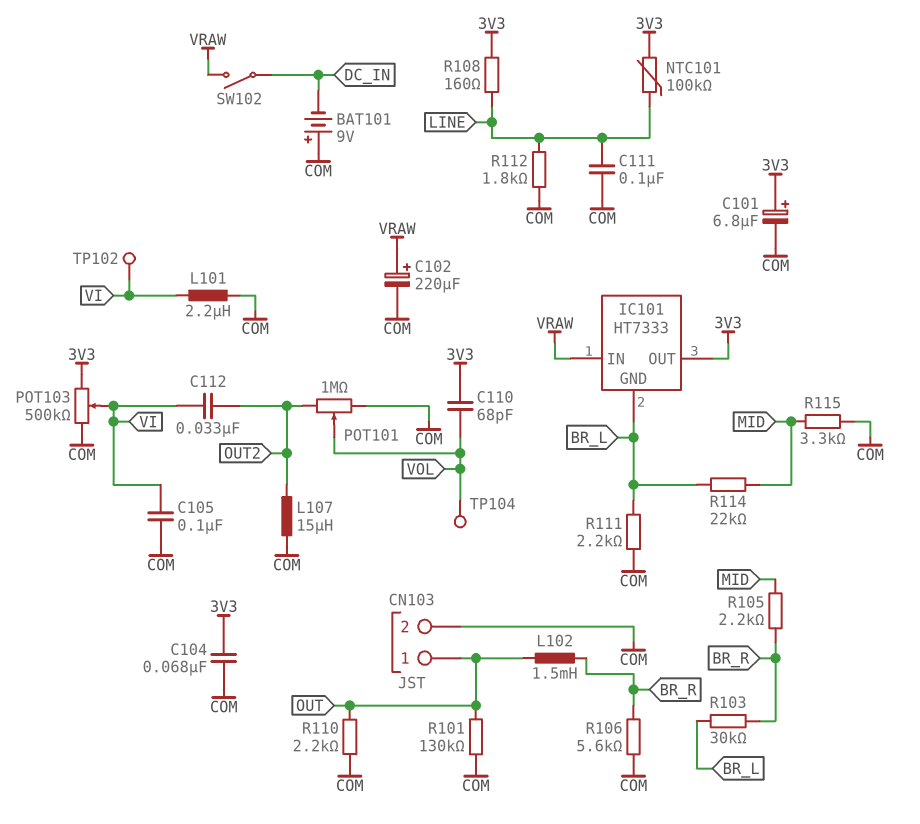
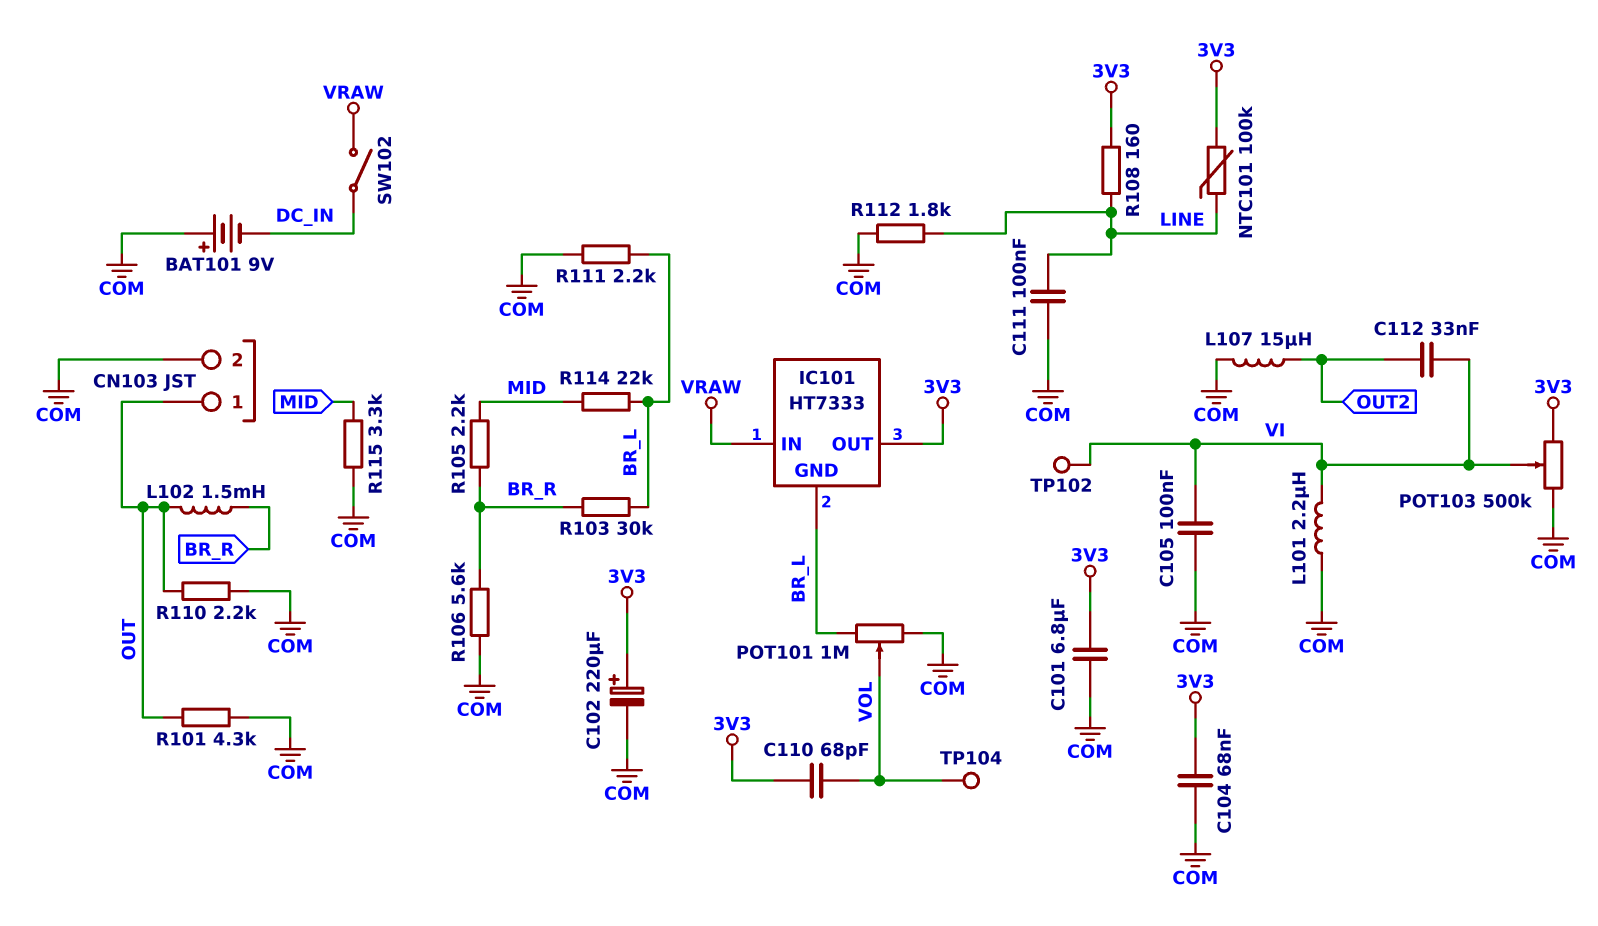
C101: 6.8uF (plus 3V3, minus COM) -> 6.8uF (3V3, COM)
C102: 220uF (plus VRAW, minus COM) -> 220uF (plus 3V3, minus COM)
POT101: 1M (COM, OUT2, wiper VOL) -> 1M (BR_L, COM, wiper VOL)
R101: 130k (COM, OUT) -> 4.3k (COM, OUT)

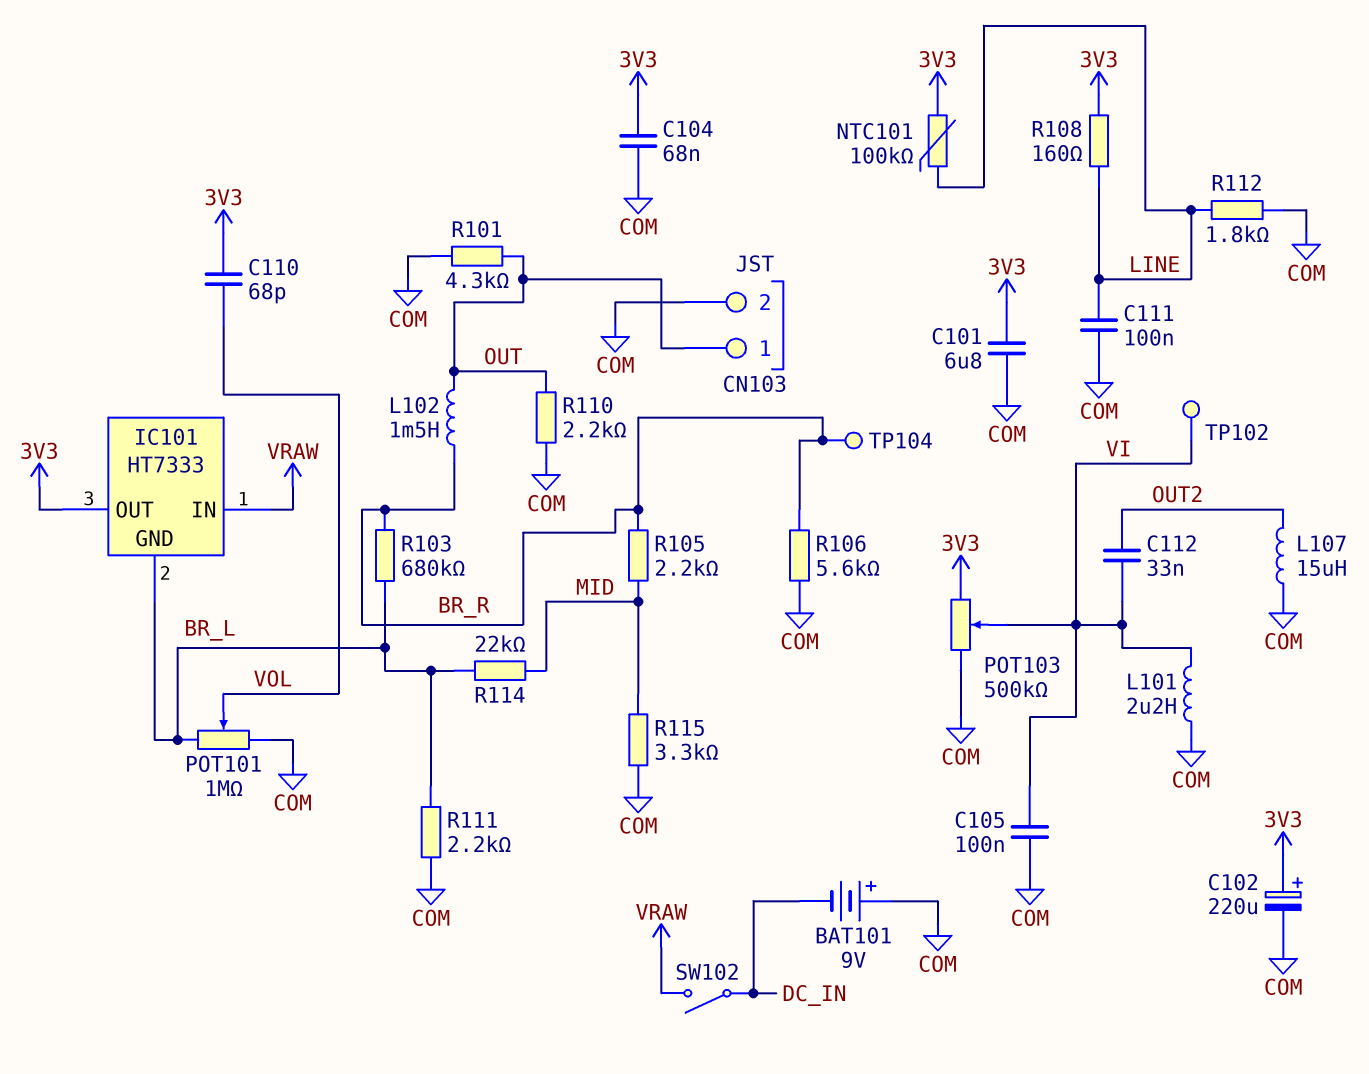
R103: 30k (BR_L, BR_R) -> 680k (BR_L, BR_R)
TP104: test point (VOL) -> test point (BR_R)

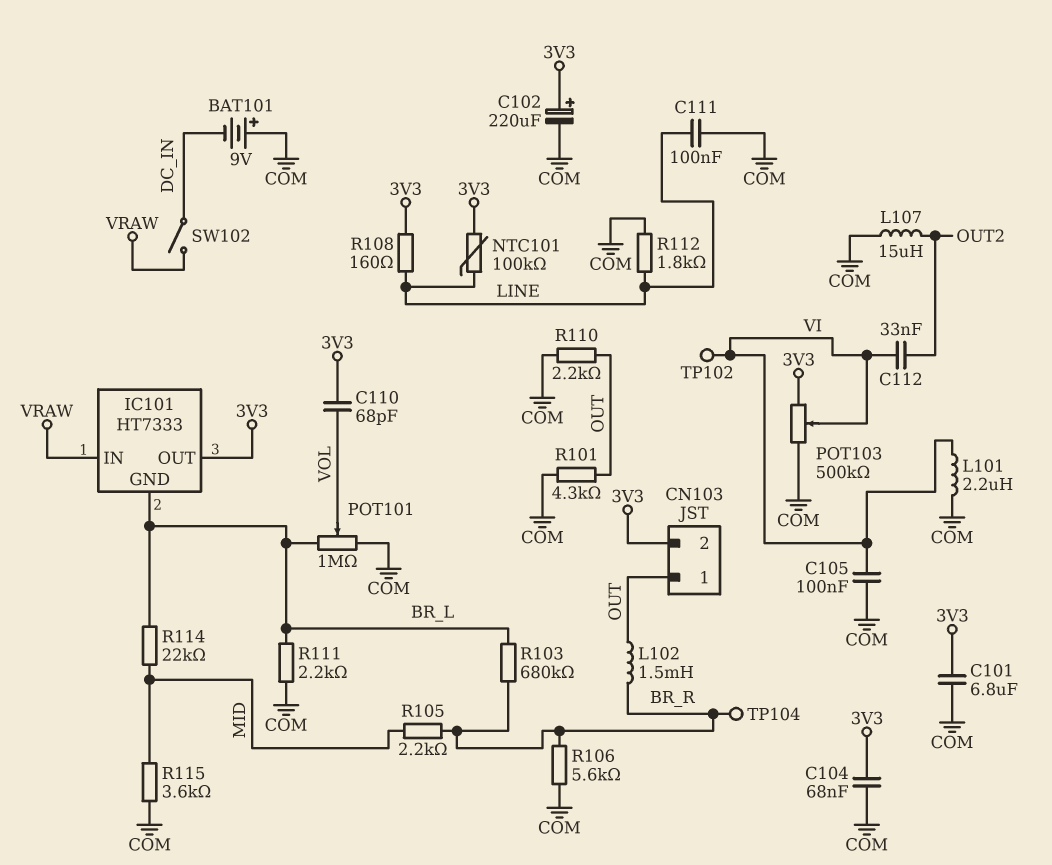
CN103 pin 2: COM -> 3V3
R115: 3.3k (COM, MID) -> 3.6k (COM, MID)

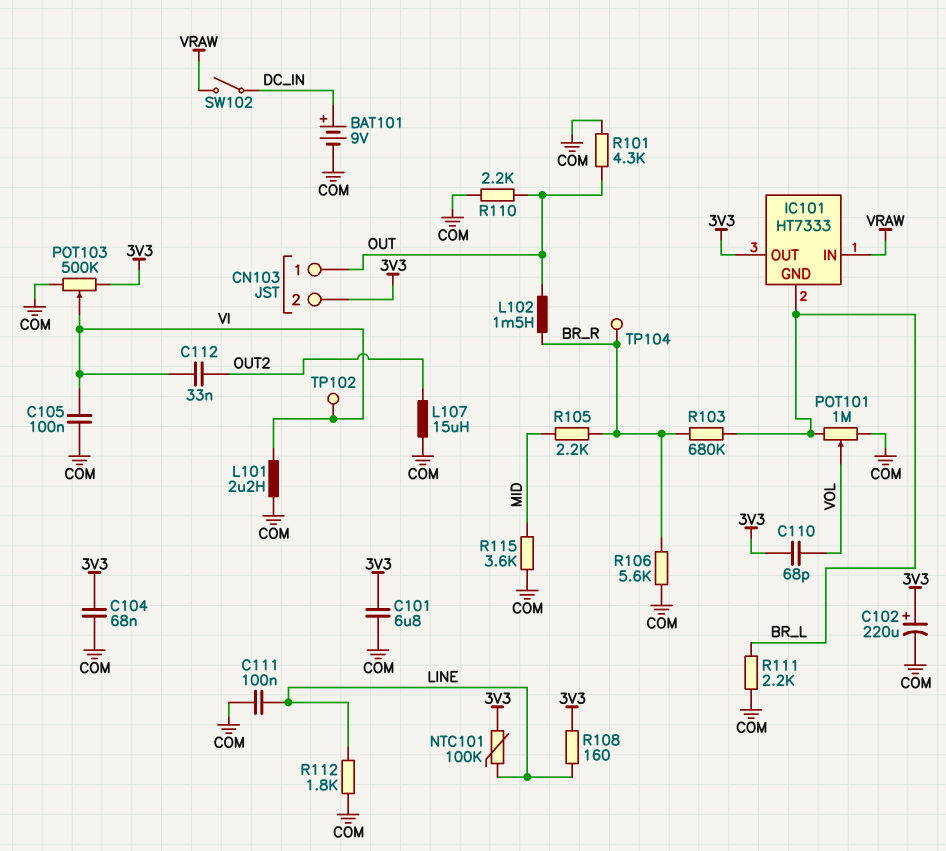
BAT101: 9V (plus COM, minus DC_IN) -> 9V (plus DC_IN, minus COM)
R114: 22k (BR_L, MID) -> none

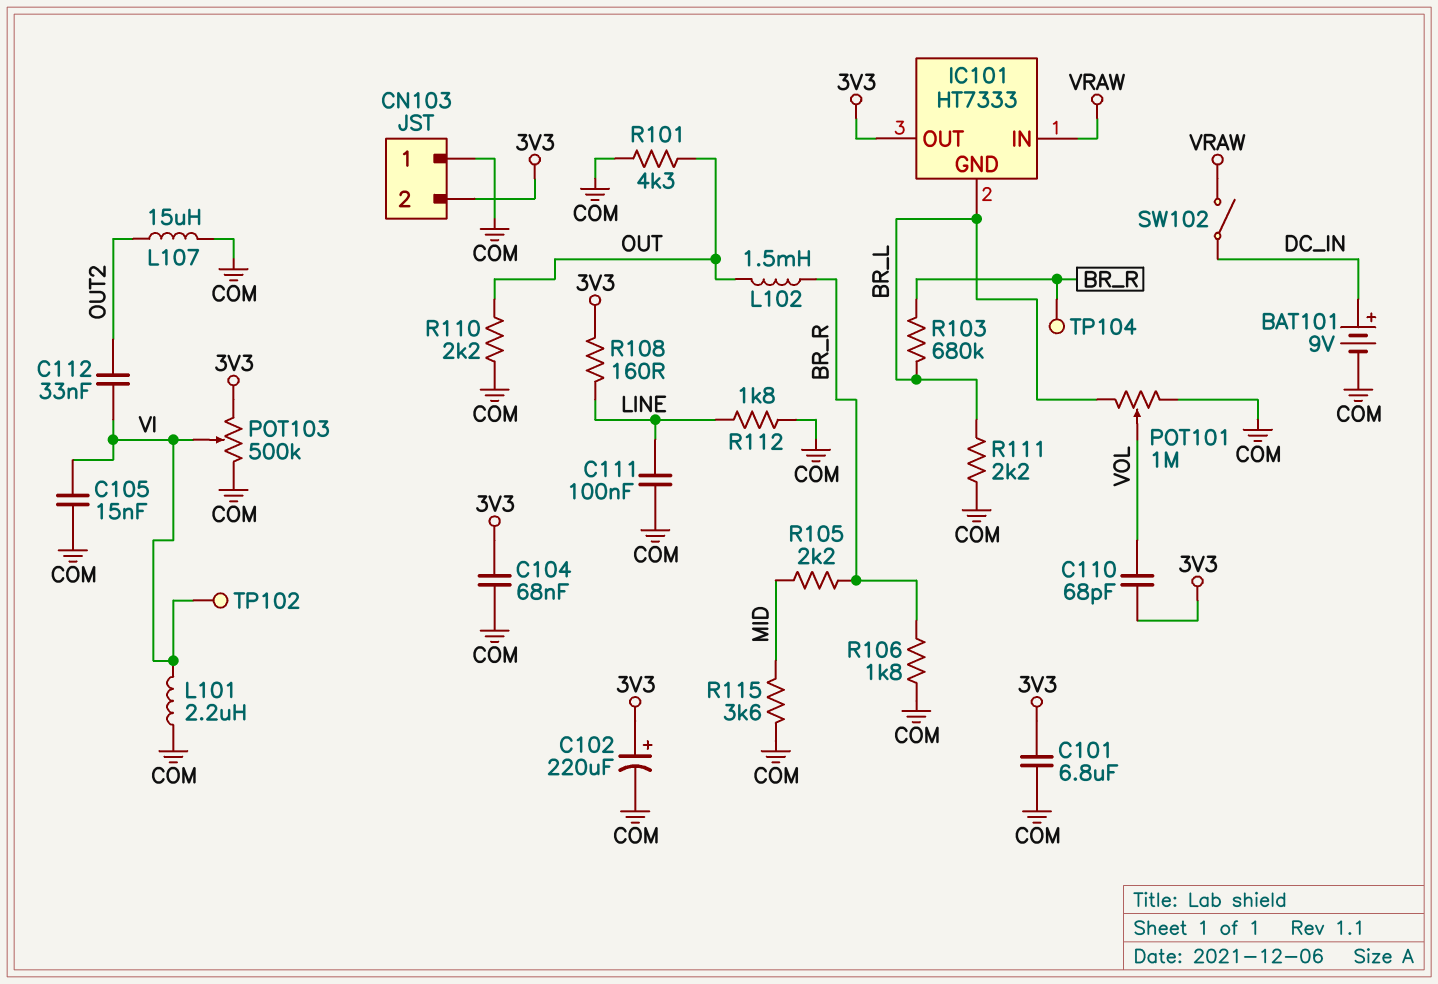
C105: 100nF (COM, VI) -> 15nF (COM, VI)
CN103 pin 1: OUT -> COM
NTC101: 100k (3V3, LINE) -> none
R106: 5.6k (BR_R, COM) -> 1.8k (BR_R, COM)

